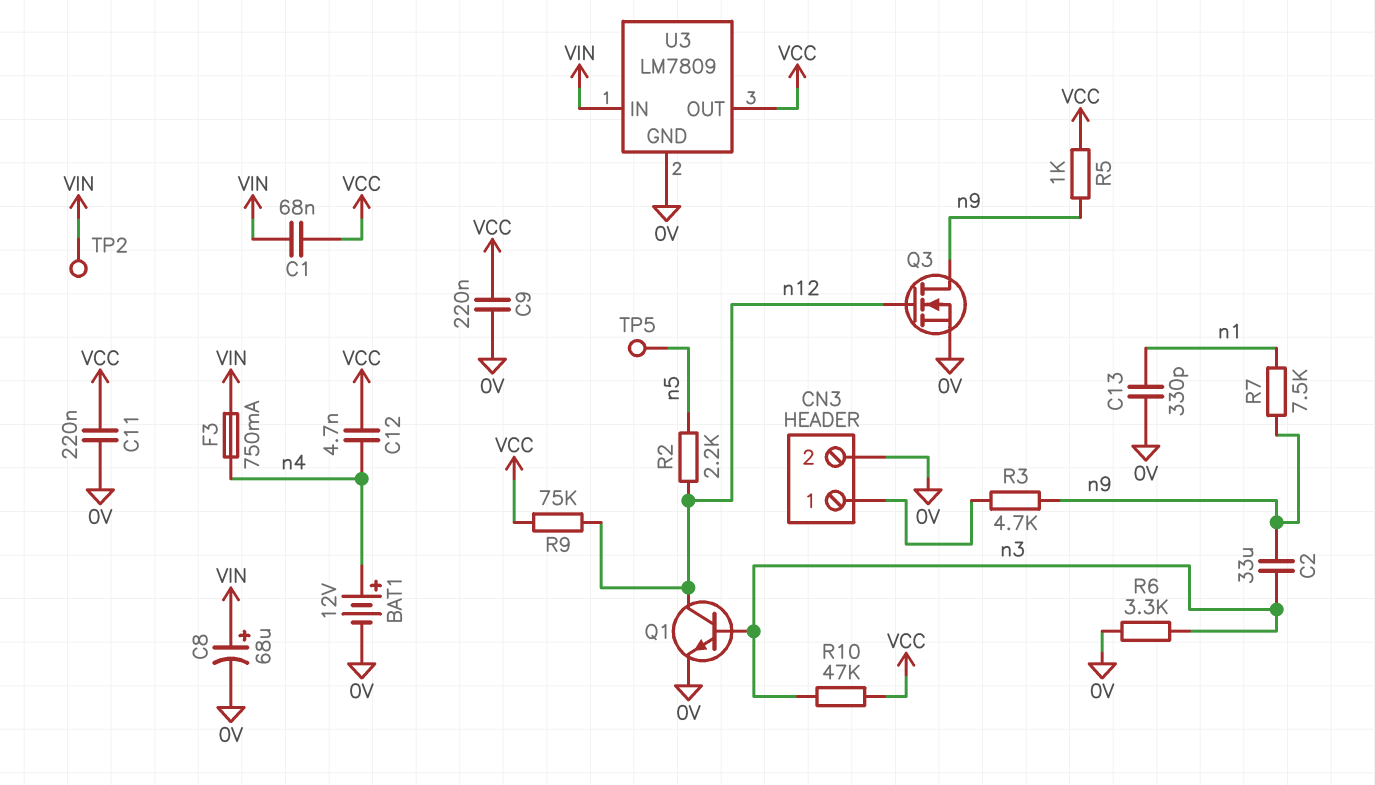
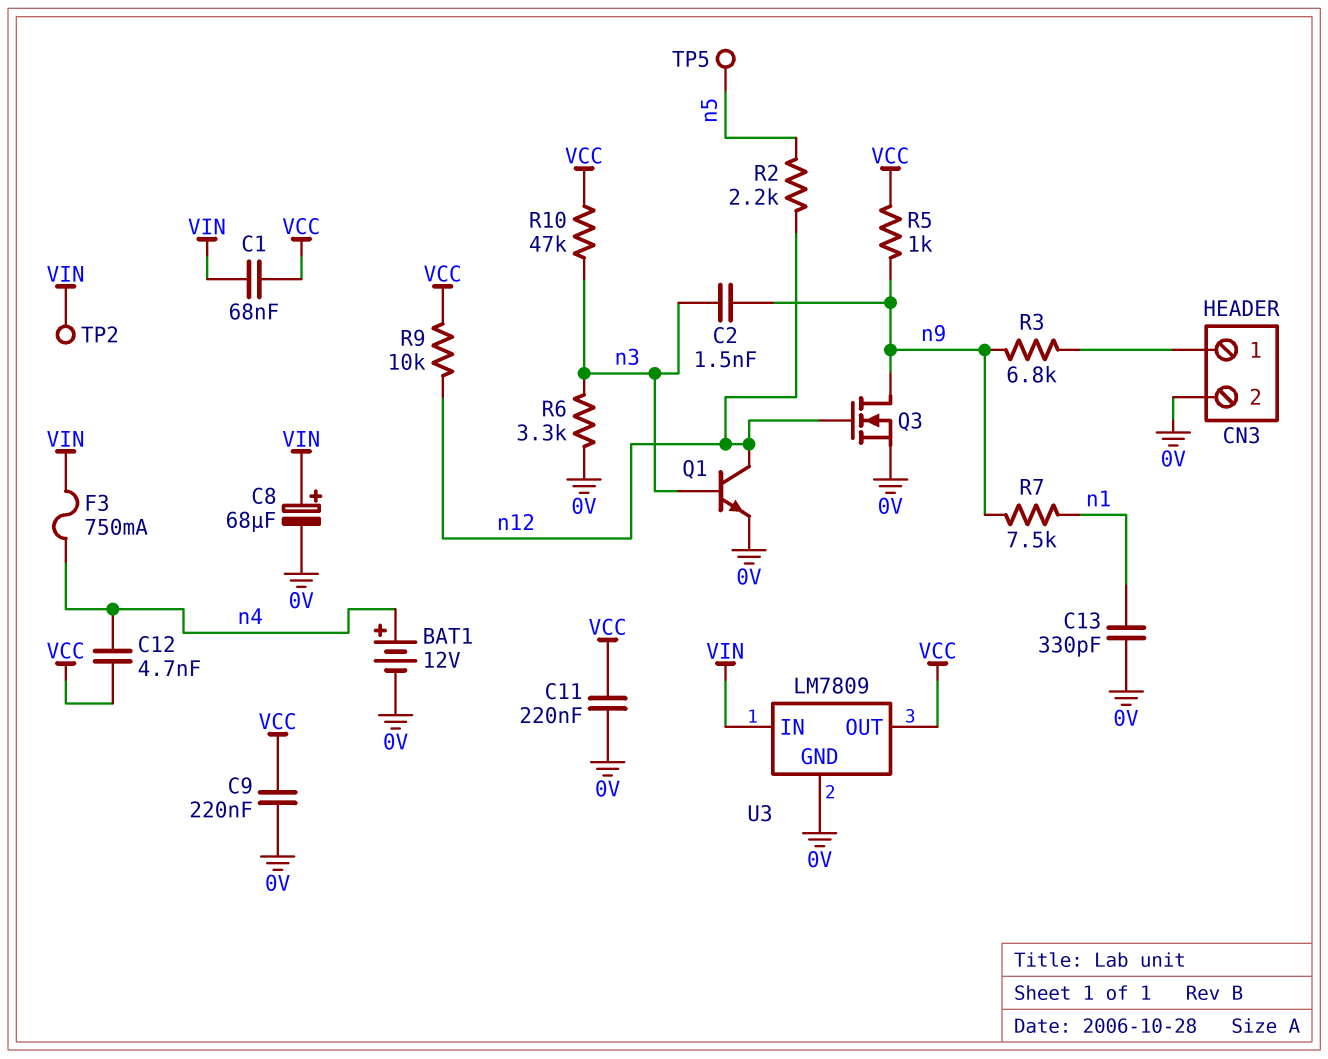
C2: 33uF (n3, n9) -> 1.5nF (n3, n9)
R3: 4.7k (CN3/1, n9) -> 6.8k (CN3/1, n9)
R9: 75k (VCC, n12) -> 10k (VCC, n12)

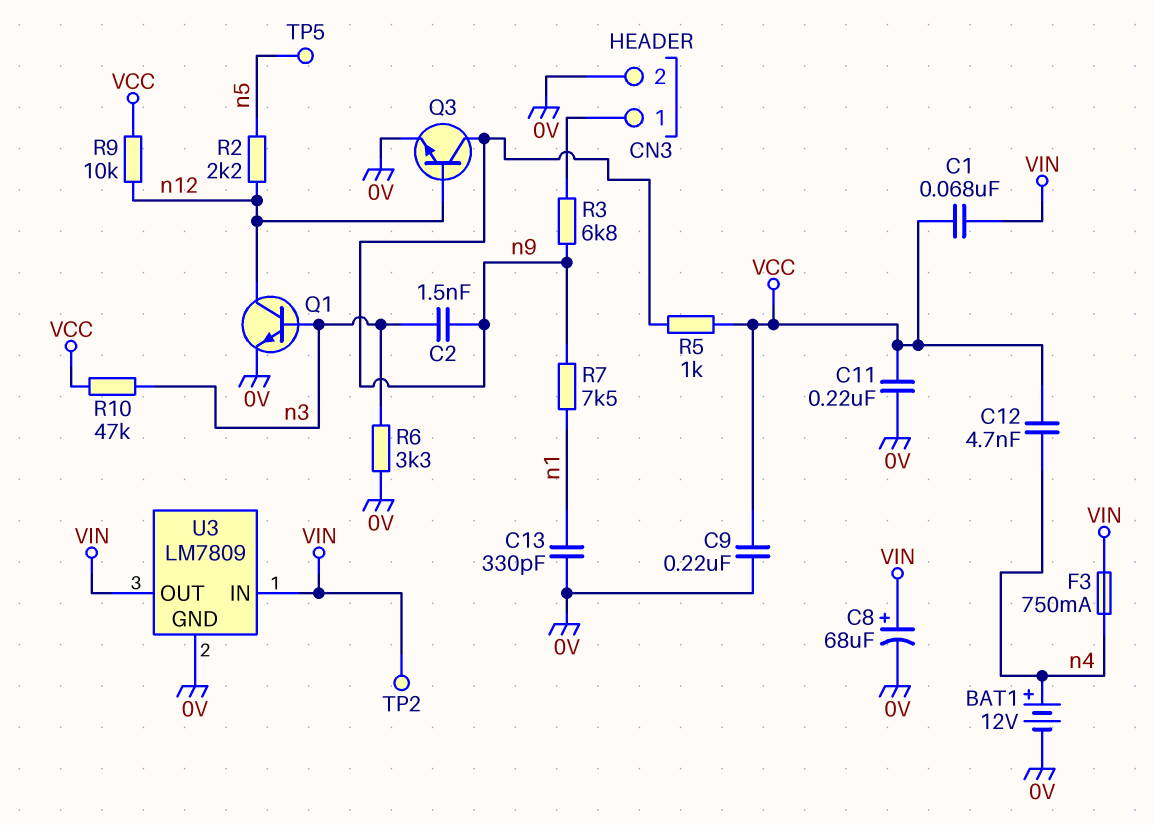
Q3: NMOS (G n12, D n9, S 0V) -> NPN (B n12, C n9, E 0V)
U3 pin OUT: VCC -> VIN

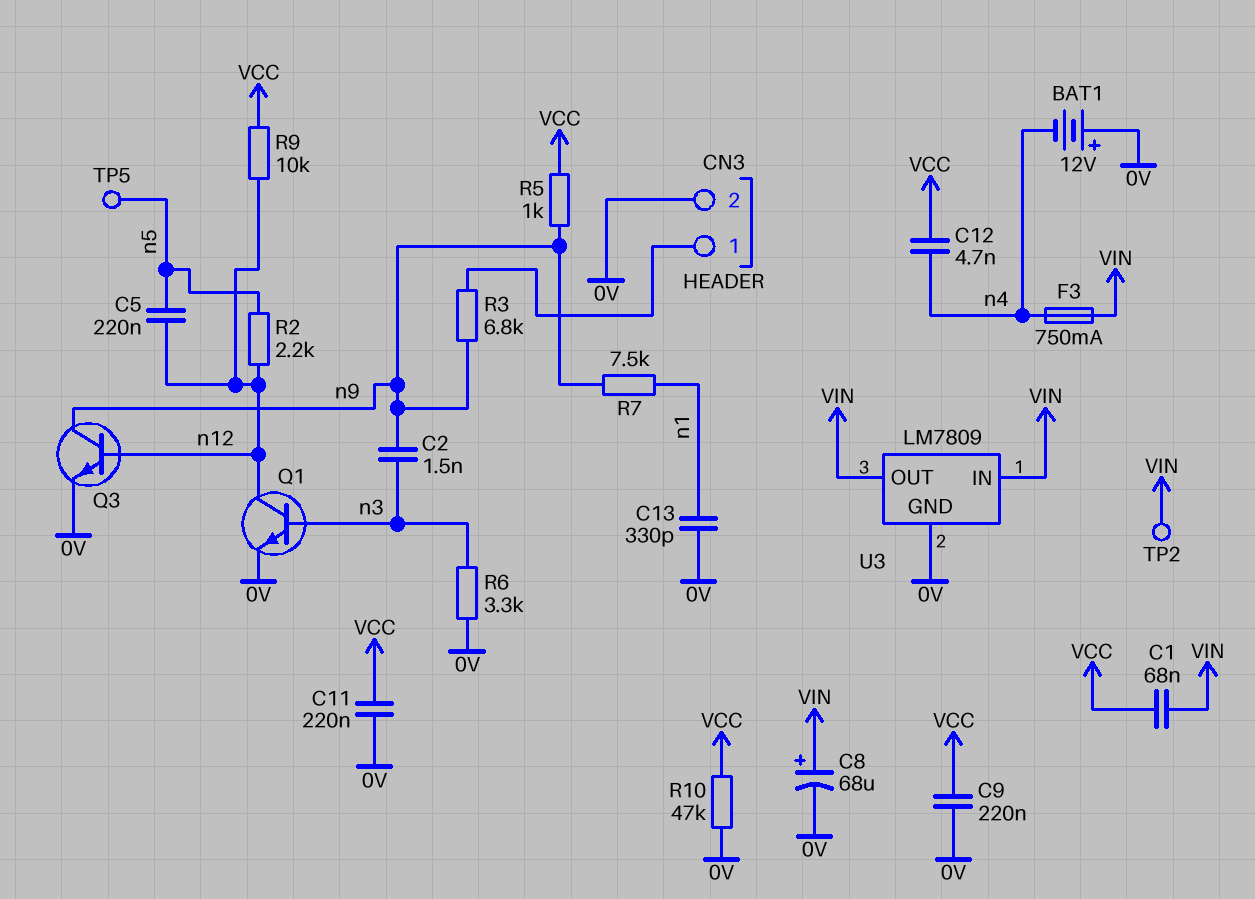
BAT1: 12V (plus n4, minus 0V) -> 12V (plus 0V, minus n4)
C5: none -> 220nF (n5, n12)
R10: 47k (VCC, n3) -> 47k (0V, VCC)

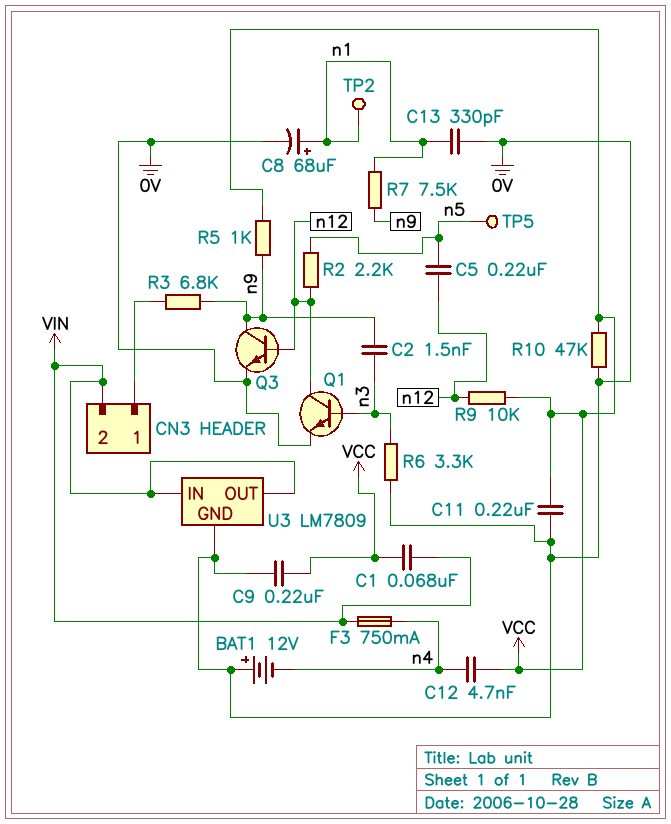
C8: 68uF (plus VIN, minus 0V) -> 68uF (plus n1, minus 0V)
CN3 pin 2: 0V -> VIN
TP2: test point (VIN) -> test point (n1)

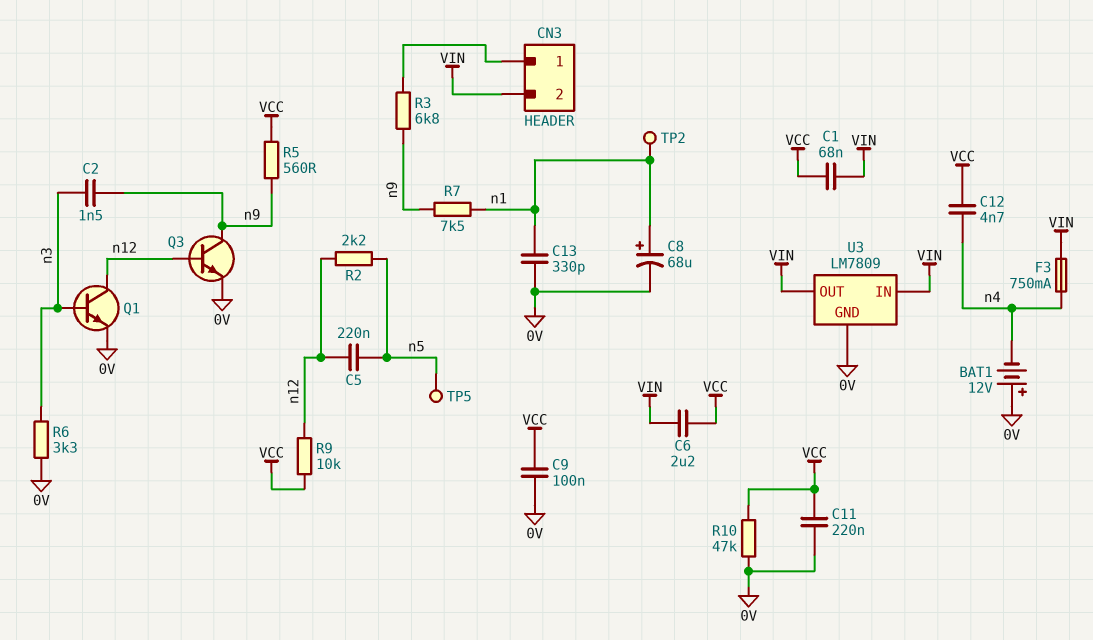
C6: none -> 2.2uF (VCC, VIN)
C9: 220nF (0V, VCC) -> 100nF (0V, VCC)
R5: 1k (VCC, n9) -> 560 (VCC, n9)

